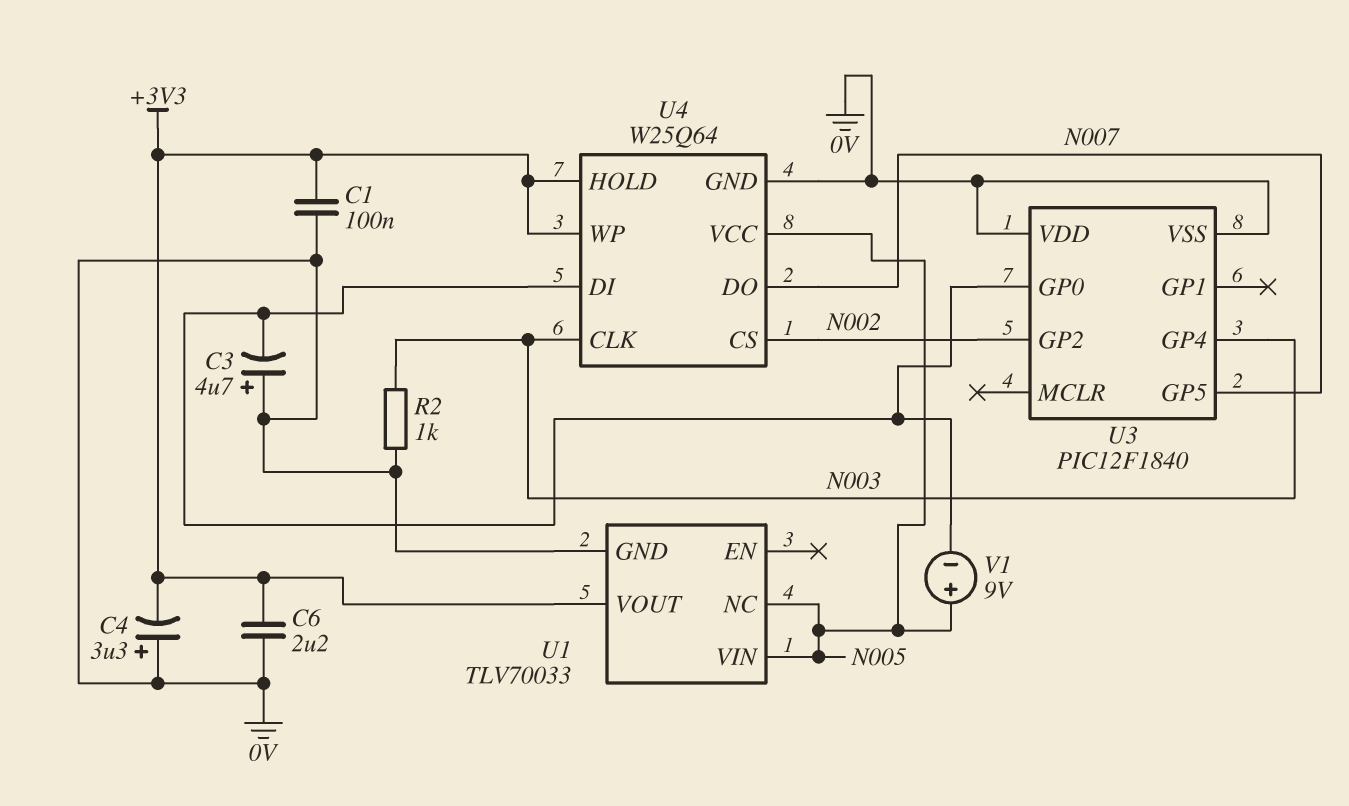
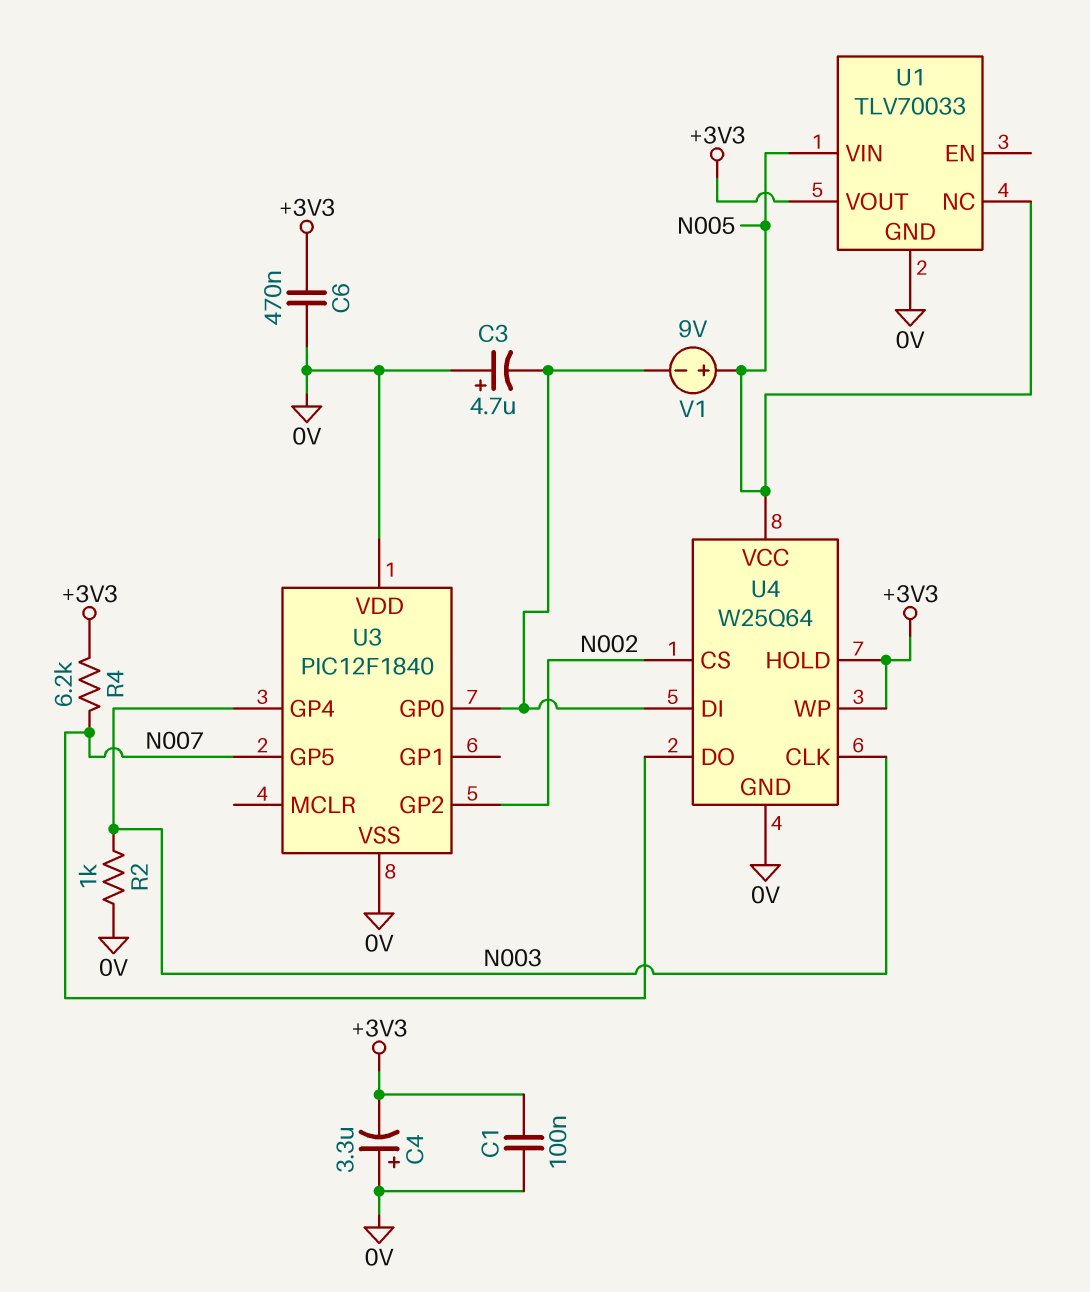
C6: 2.2uF (+3V3, 0V) -> 470nF (+3V3, 0V)
R4: none -> 6.2k (+3V3, N007)

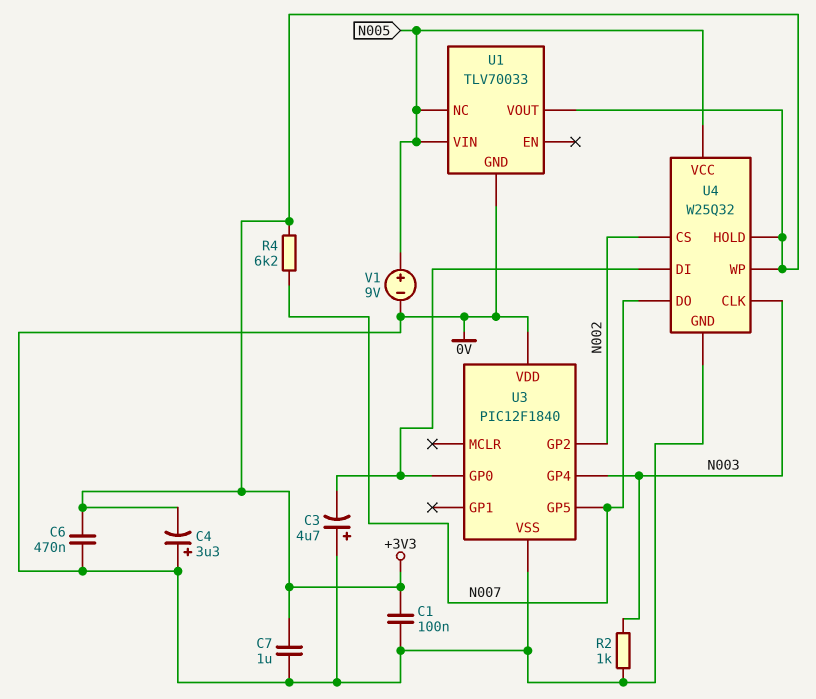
C7: none -> 1uF (+3V3, 0V)
U4: W25Q64 -> W25Q32
V1: 9V (plus N005, minus U3/GP0) -> 9V (plus N005, minus 0V)

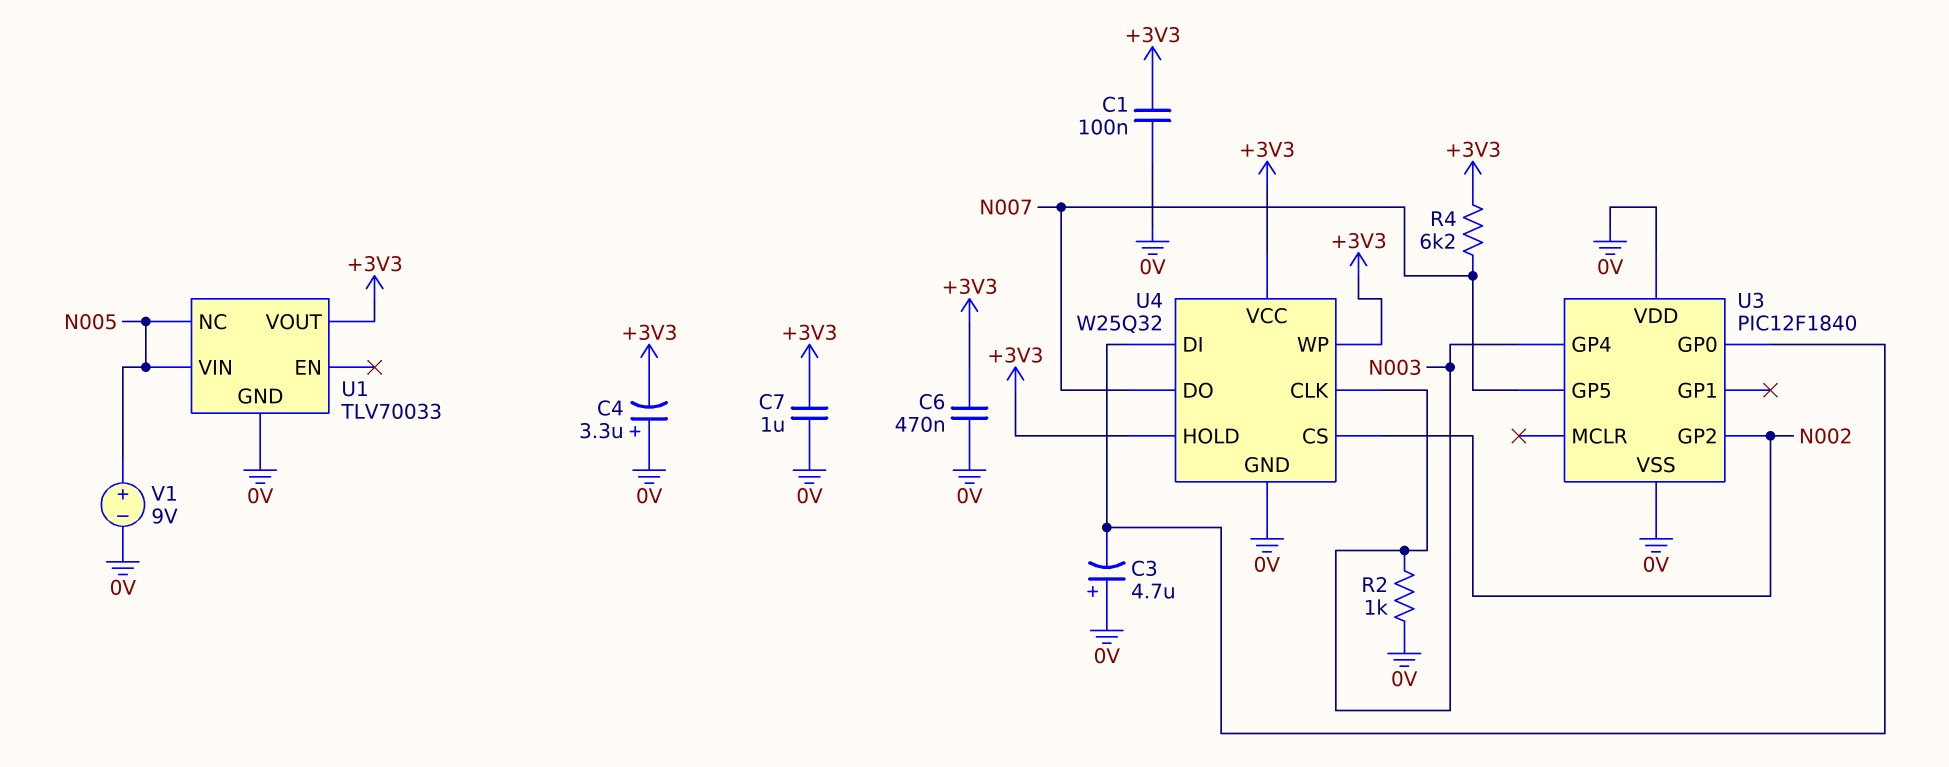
U4 pin VCC: N005 -> +3V3

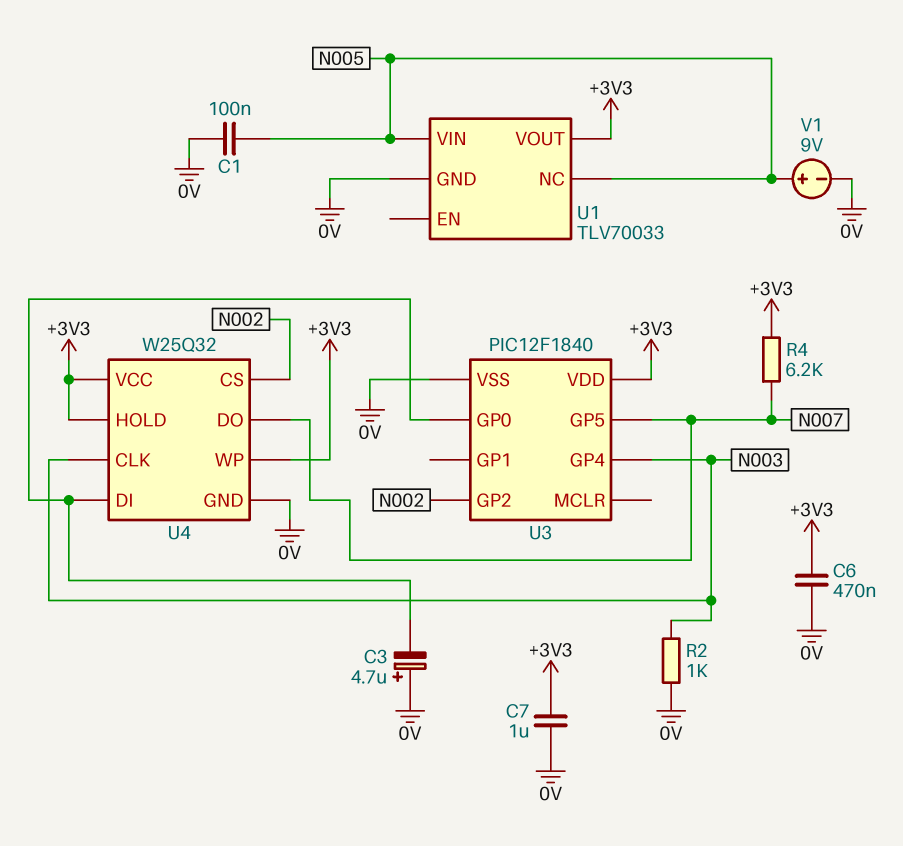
C1: 100nF (+3V3, 0V) -> 100nF (0V, N005)
C4: 3.3uF (plus 0V, minus +3V3) -> none
U3 pin VDD: 0V -> +3V3

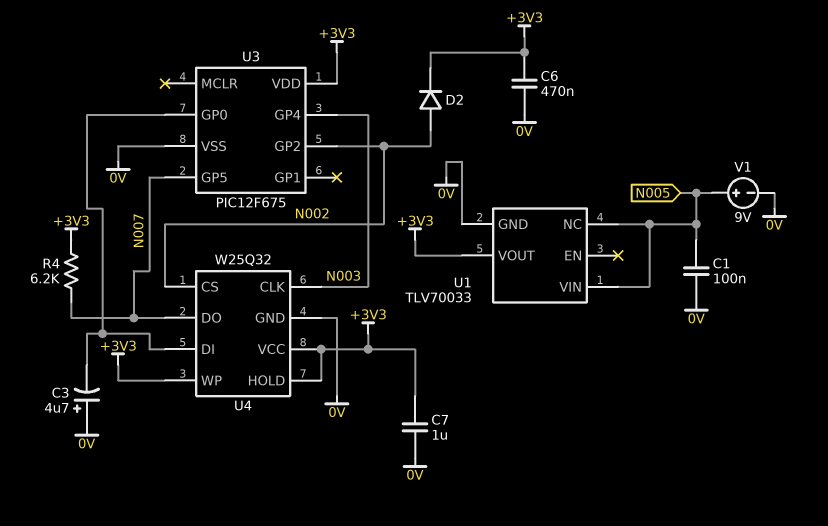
D2: none -> diode (A N002, K +3V3)
R2: 1k (0V, N003) -> none
U3: PIC12F1840 -> PIC12F675

